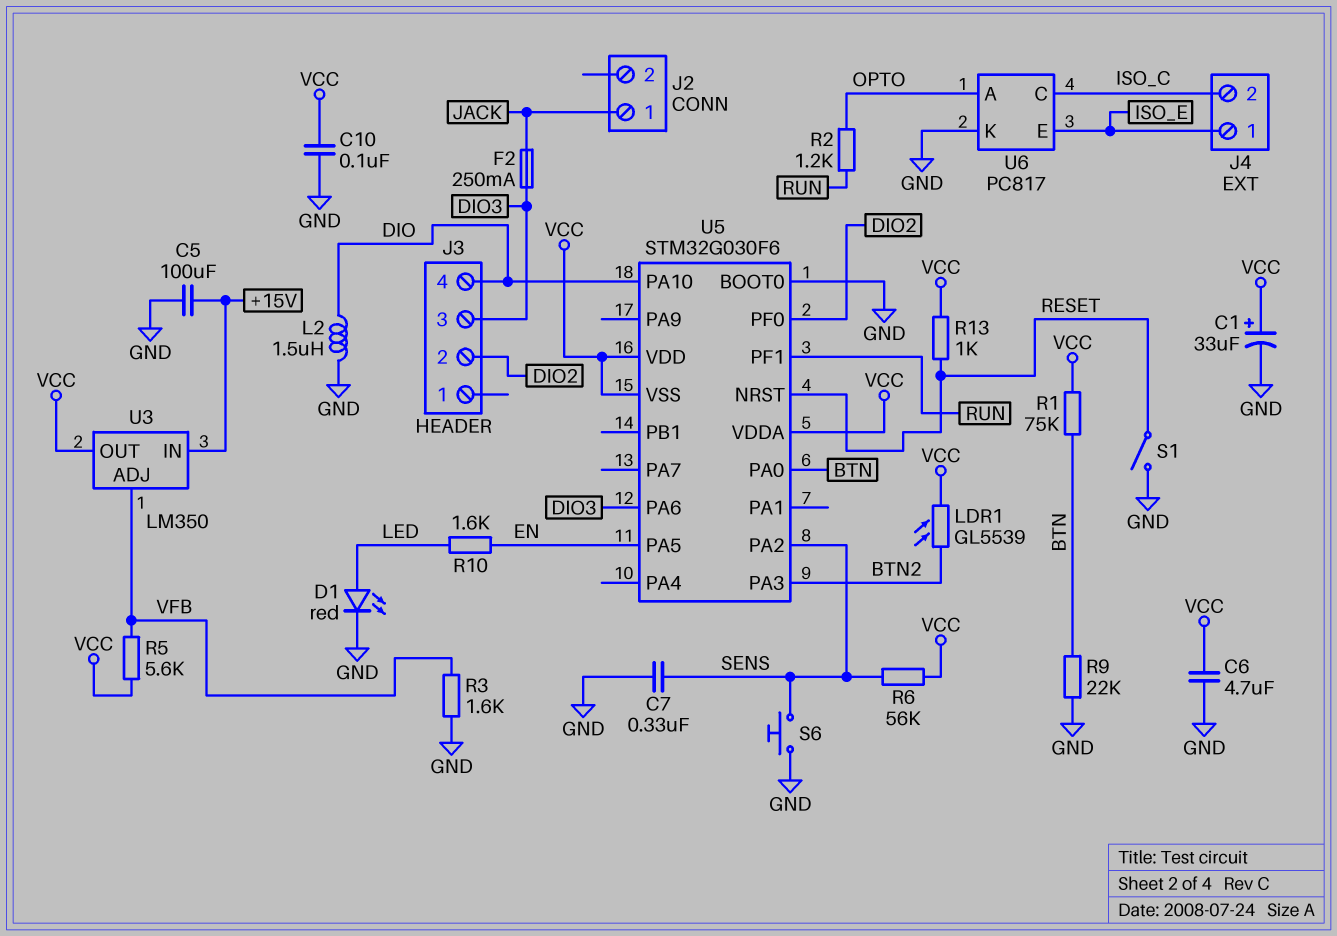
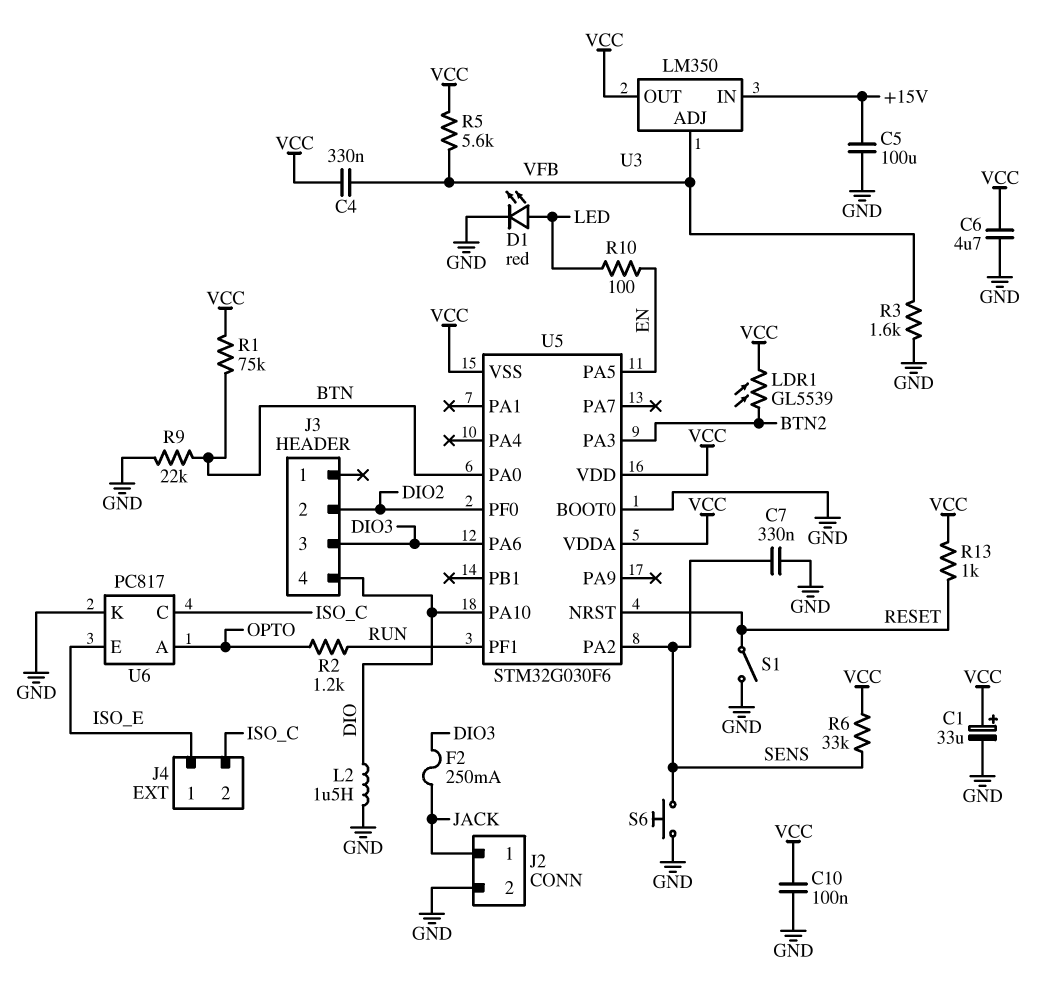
C4: none -> 330nF (VCC, VFB)
J2 pin 2: none -> GND
R6: 56k (SENS, VCC) -> 33k (SENS, VCC)
R10: 1.6k (EN, LED) -> 100 (EN, LED)

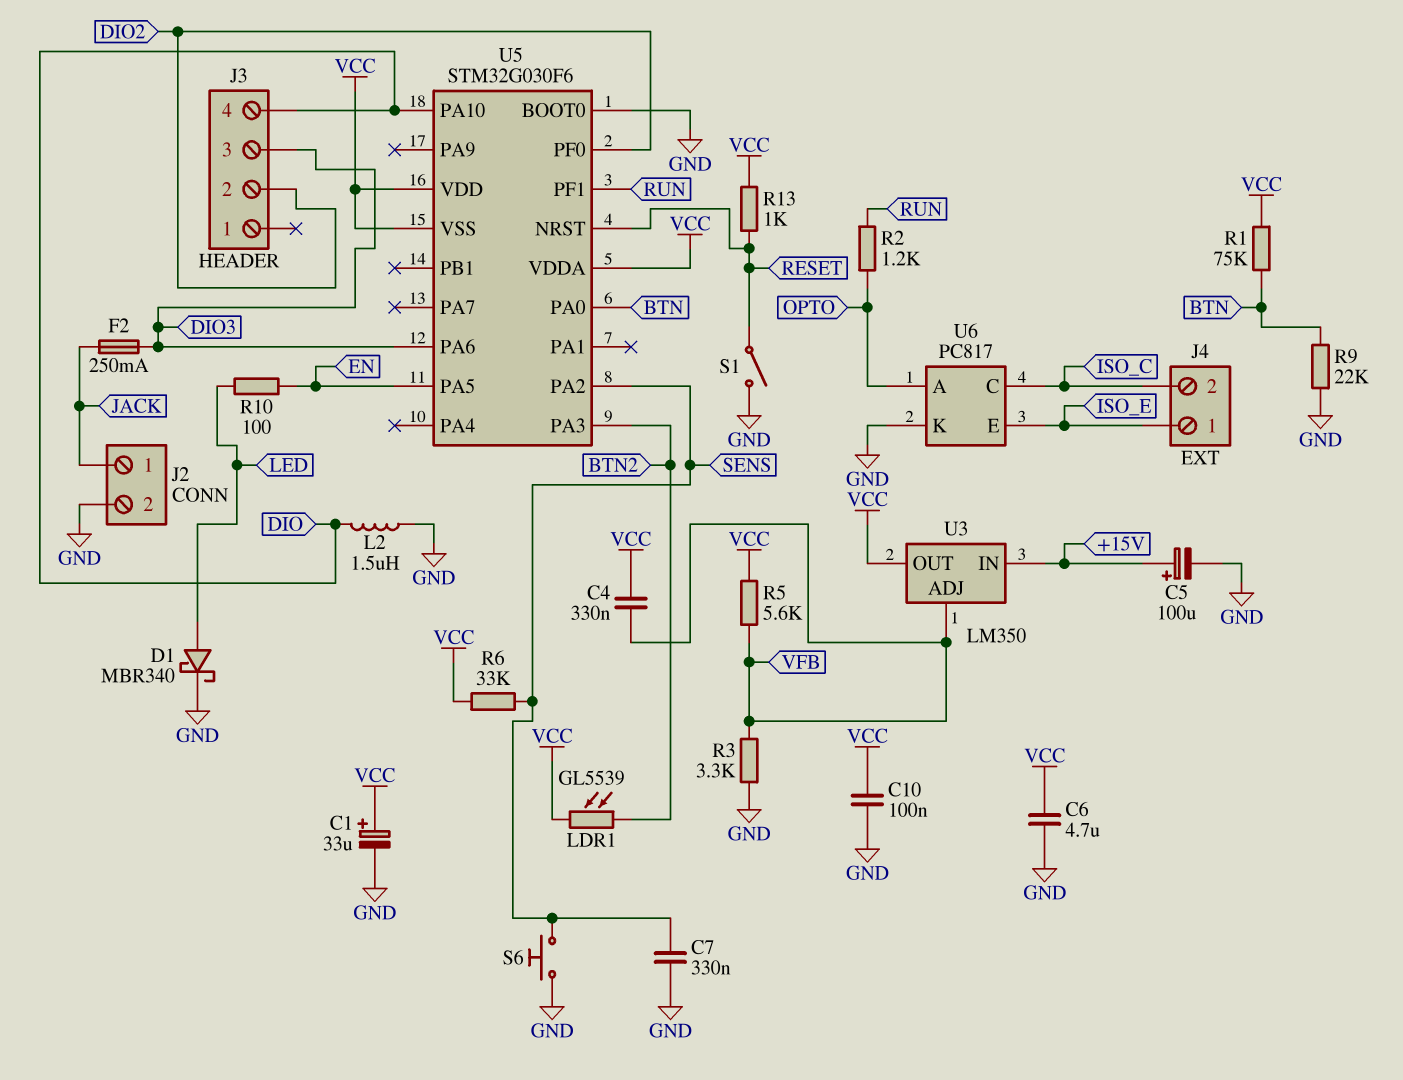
C5: 100uF (+15V, GND) -> 100uF (plus +15V, minus GND)
D1: LED red (A LED, K GND) -> schottky MBR340 (A LED, K GND)
R3: 1.6k (GND, VFB) -> 3.3k (GND, VFB)

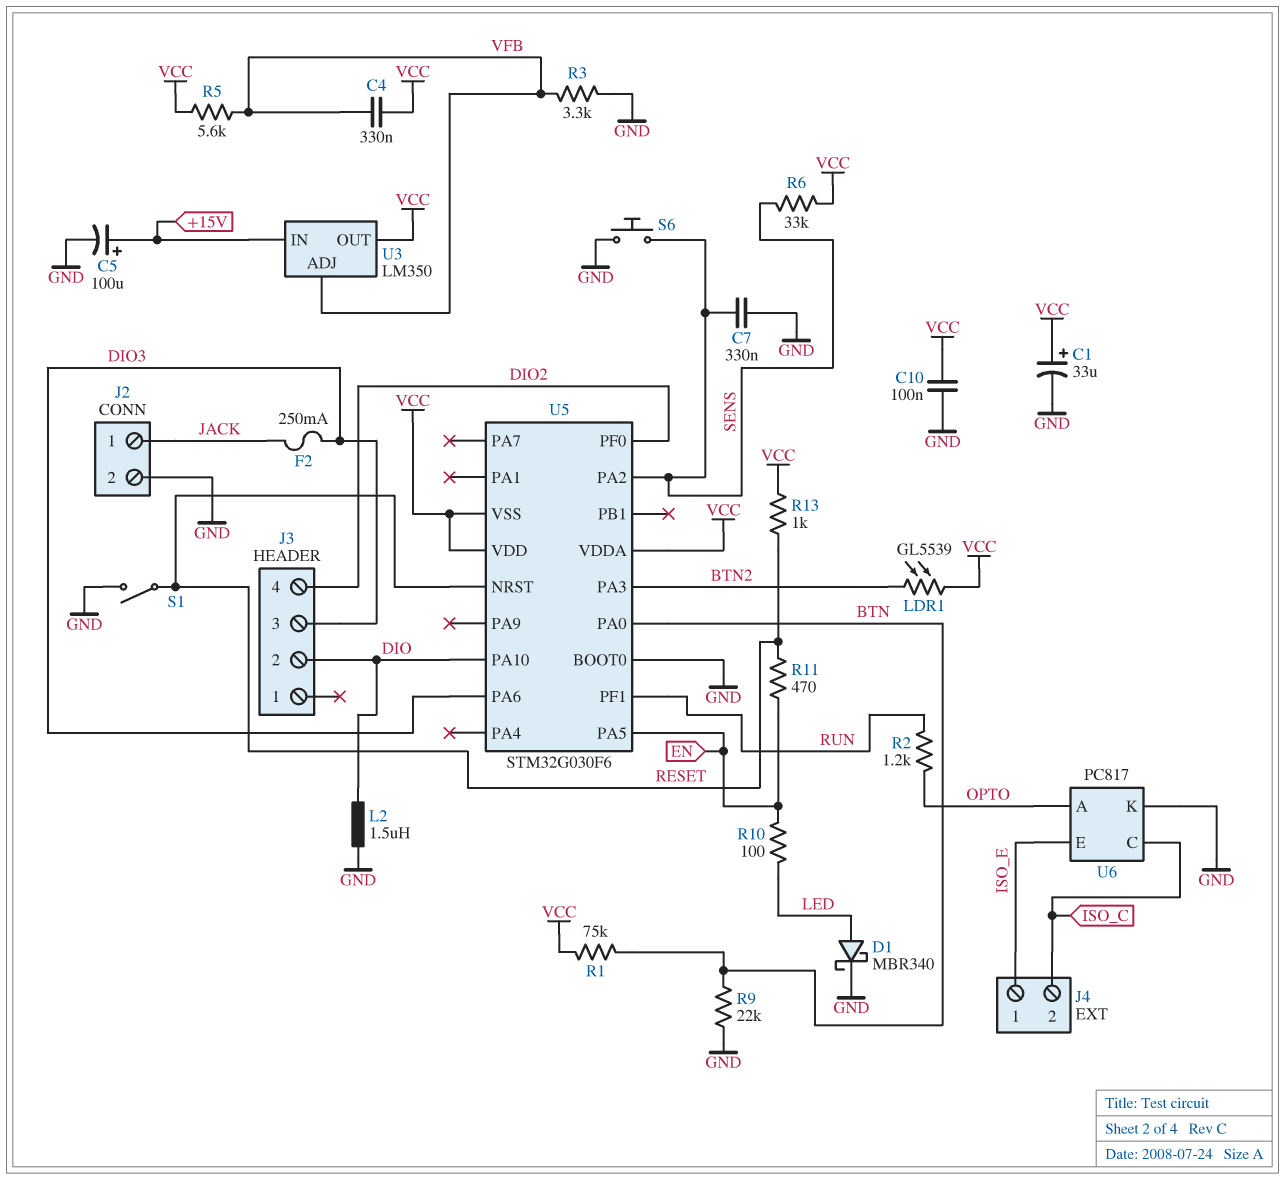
C6: 4.7uF (GND, VCC) -> none
J3 pin 2: DIO2 -> DIO
J3 pin 4: DIO -> DIO2
R11: none -> 470 (EN, RESET)

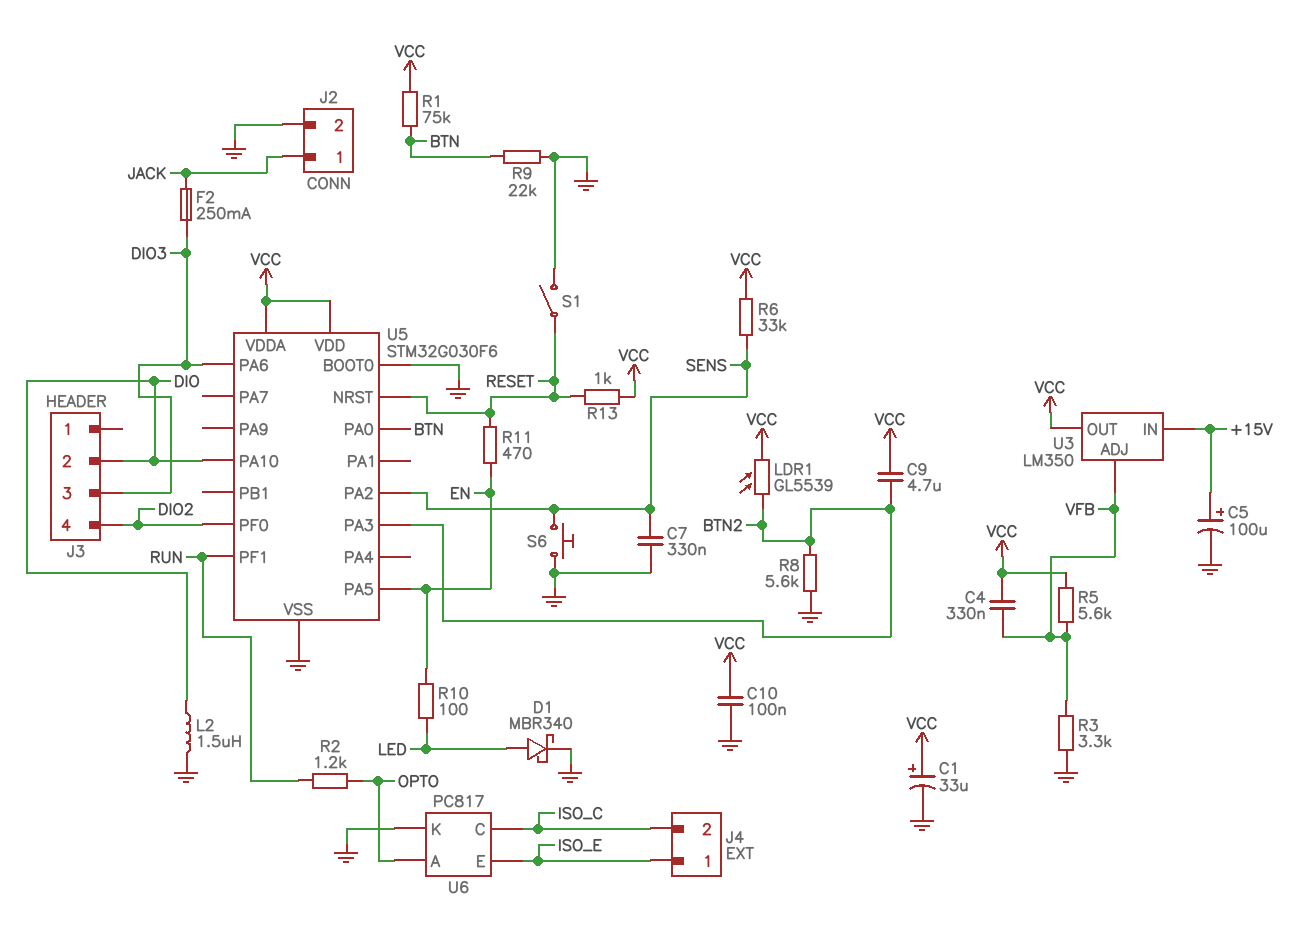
C9: none -> 4.7uF (BTN2, VCC)
R8: none -> 5.6k (BTN2, GND)
U5 pin VSS: VCC -> GND

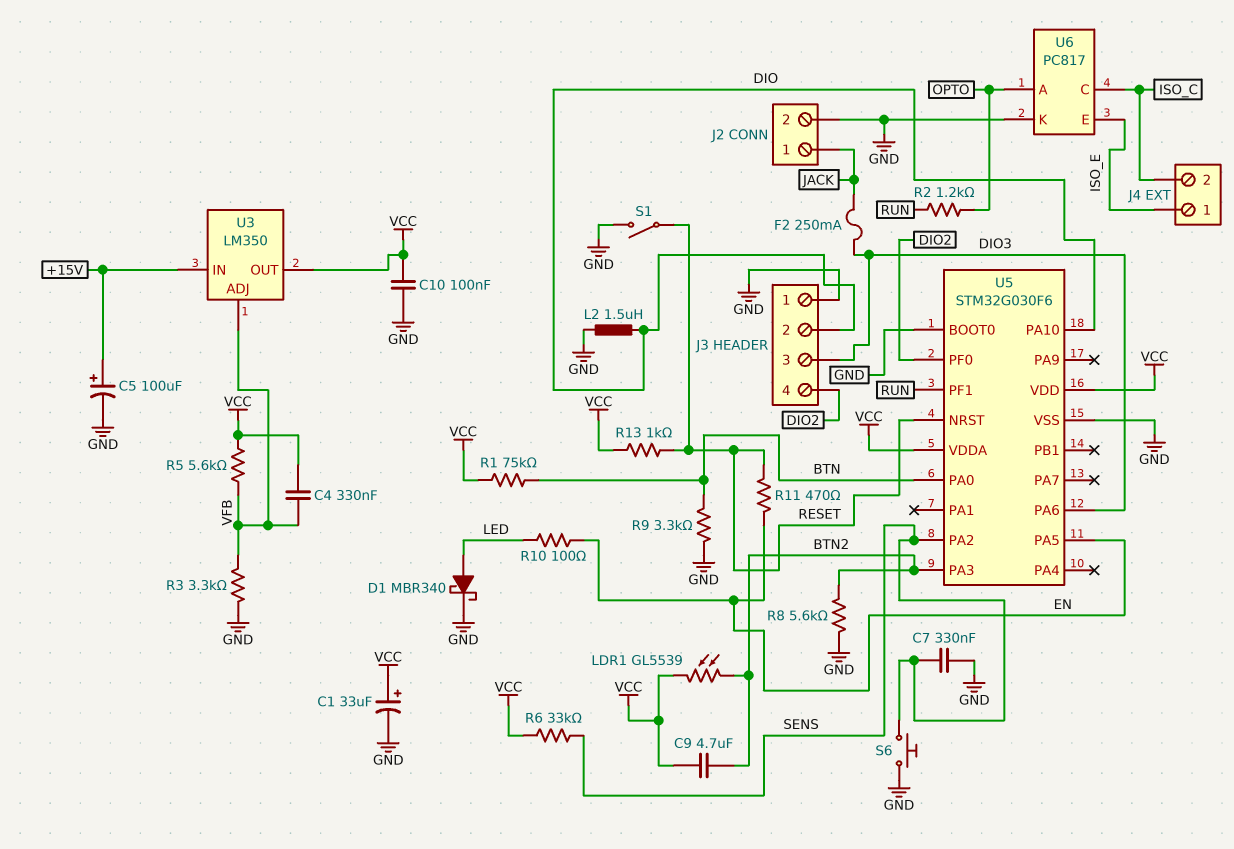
J3 pin 1: none -> GND
R9: 22k (BTN, GND) -> 3.3k (BTN, GND)

